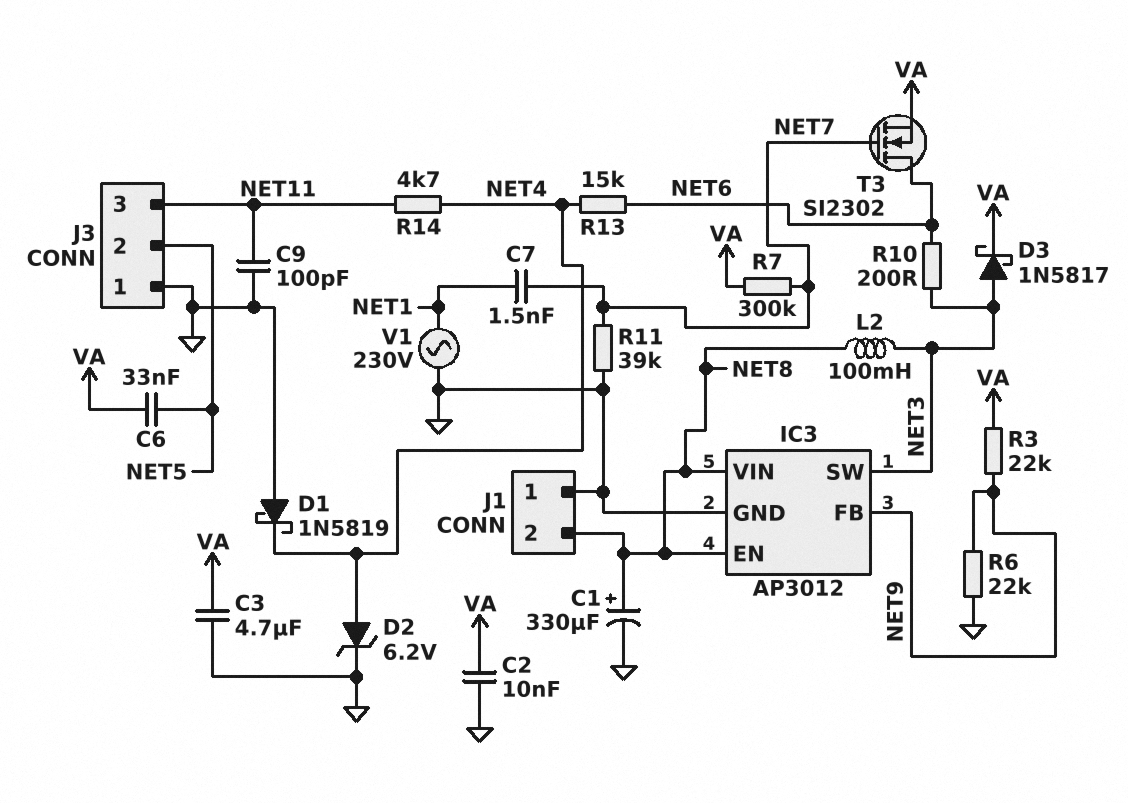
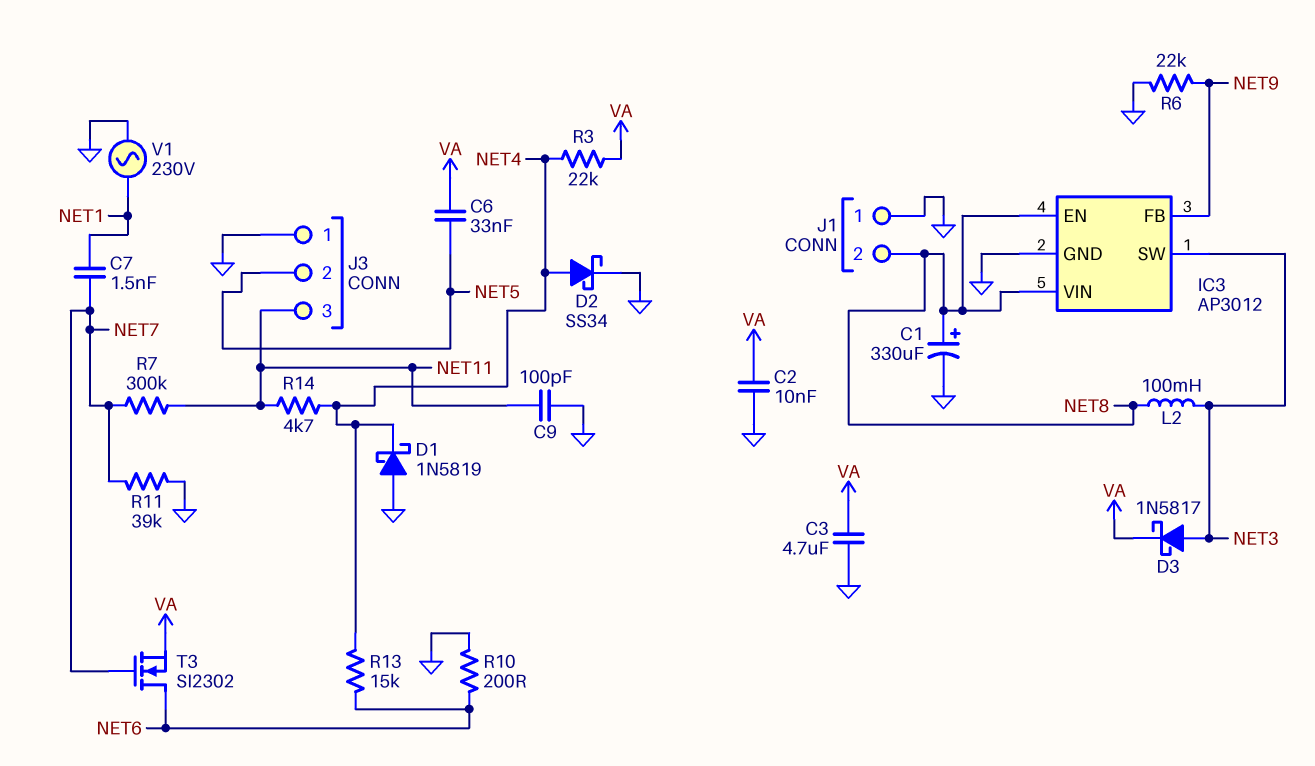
D2: zener 6.2V (A NET4, K GND) -> schottky SS34 (A NET4, K GND)
R3: 22k (NET9, VA) -> 22k (NET4, VA)
R7: 300k (NET7, VA) -> 300k (NET7, NET11)
R10: 200 (NET3, NET6) -> 200 (GND, NET6)

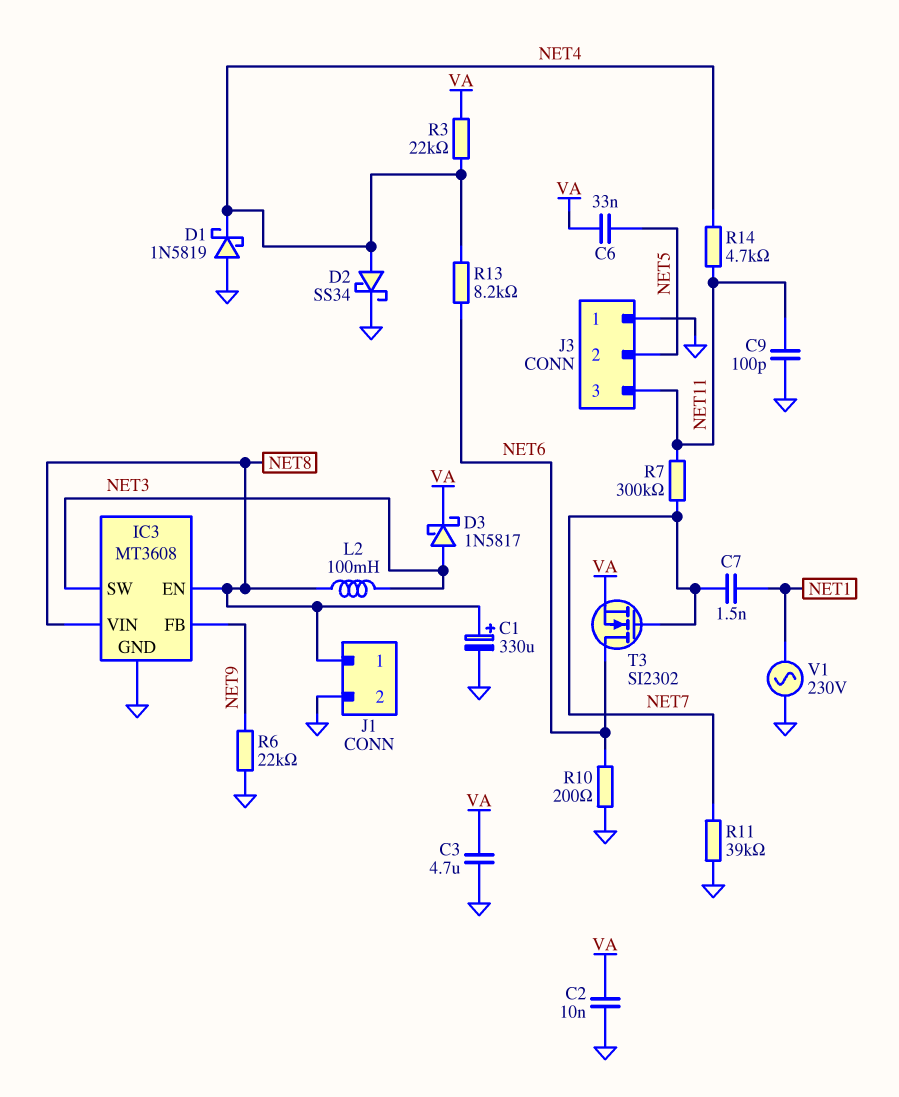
IC3: AP3012 -> MT3608
J1 pin 1: GND -> NET8
J1 pin 2: NET8 -> GND
R13: 15k (NET4, NET6) -> 8.2k (NET4, NET6)

